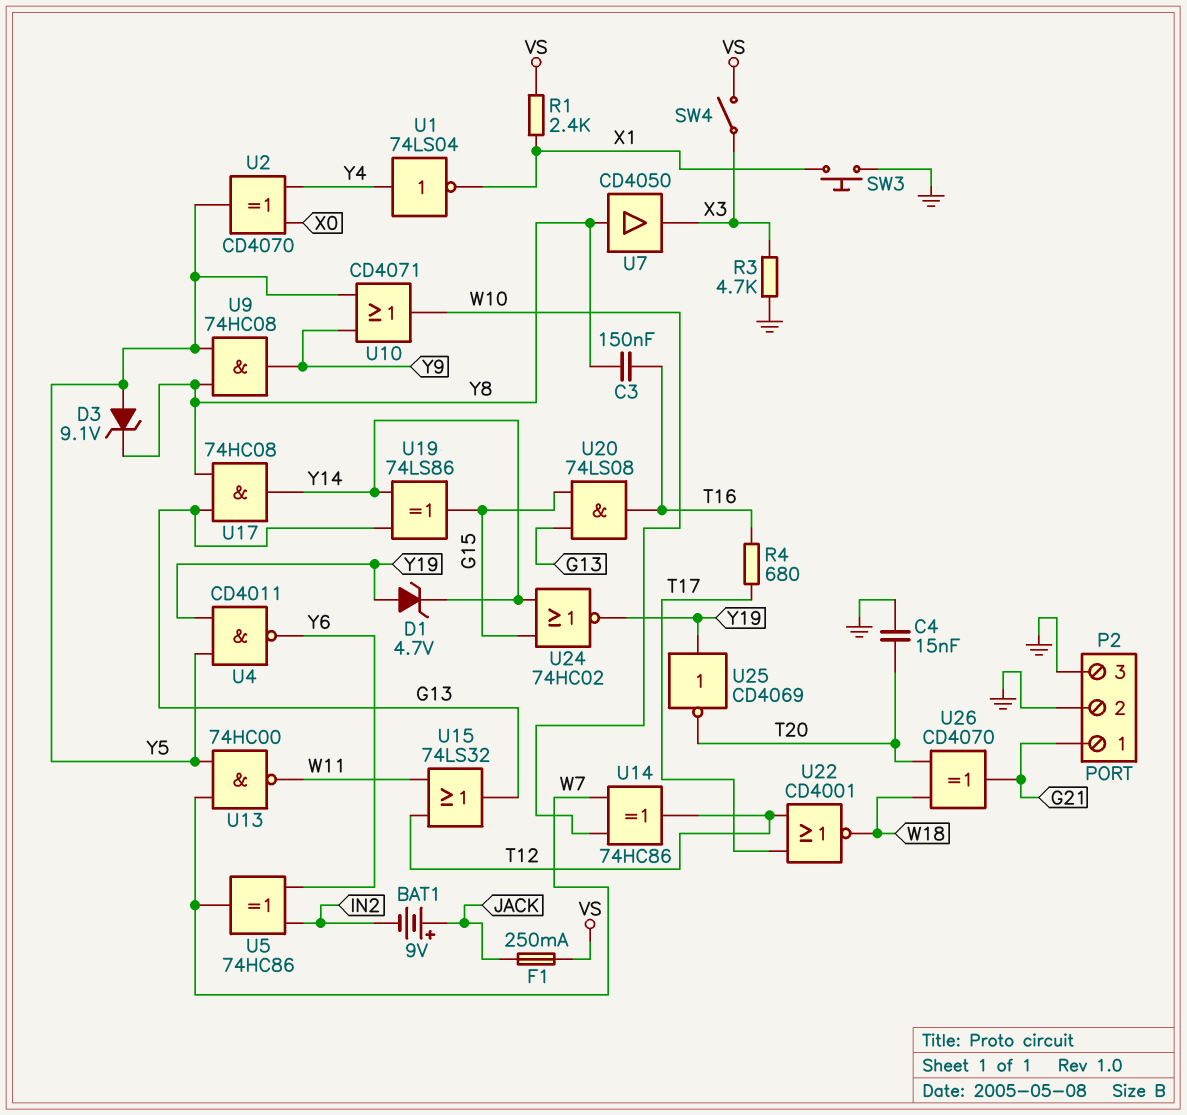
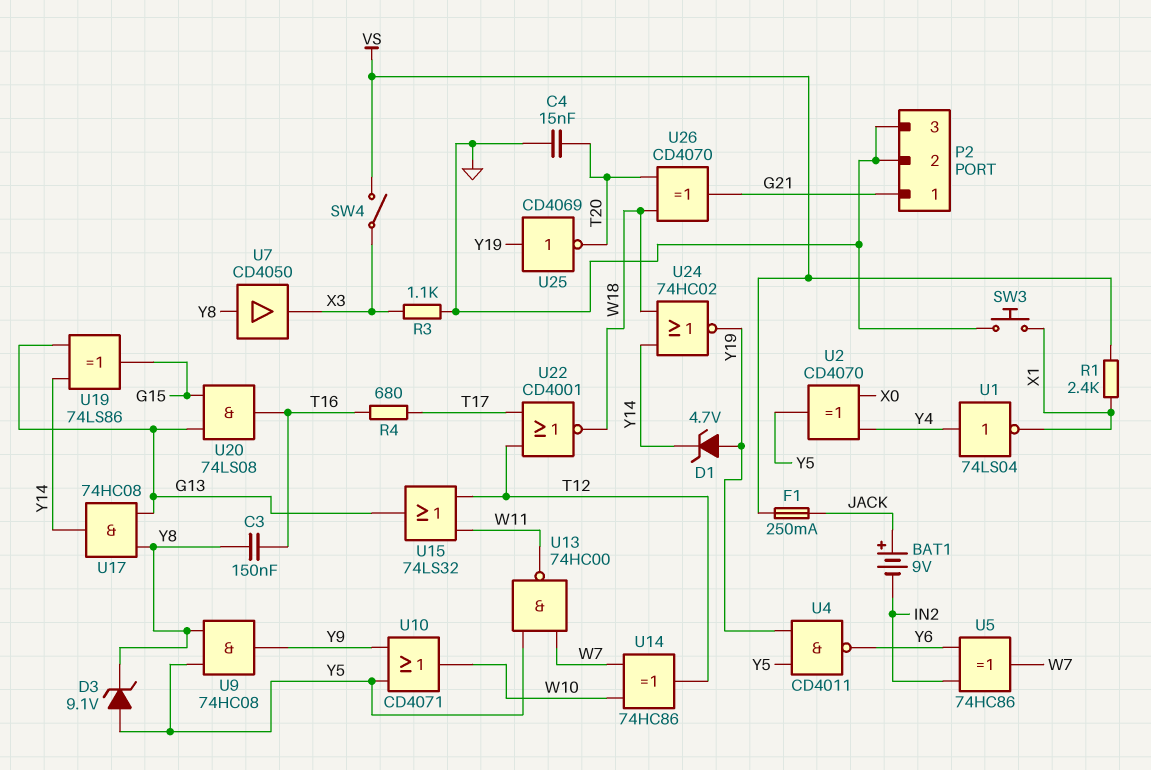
R3: 4.7k (GND, X3) -> 1.1k (GND, X3)
U24: NOR 74HC02 (in G15, in Y14, out Y19) -> NOR 74HC02 (in W18, in Y14, out Y19)

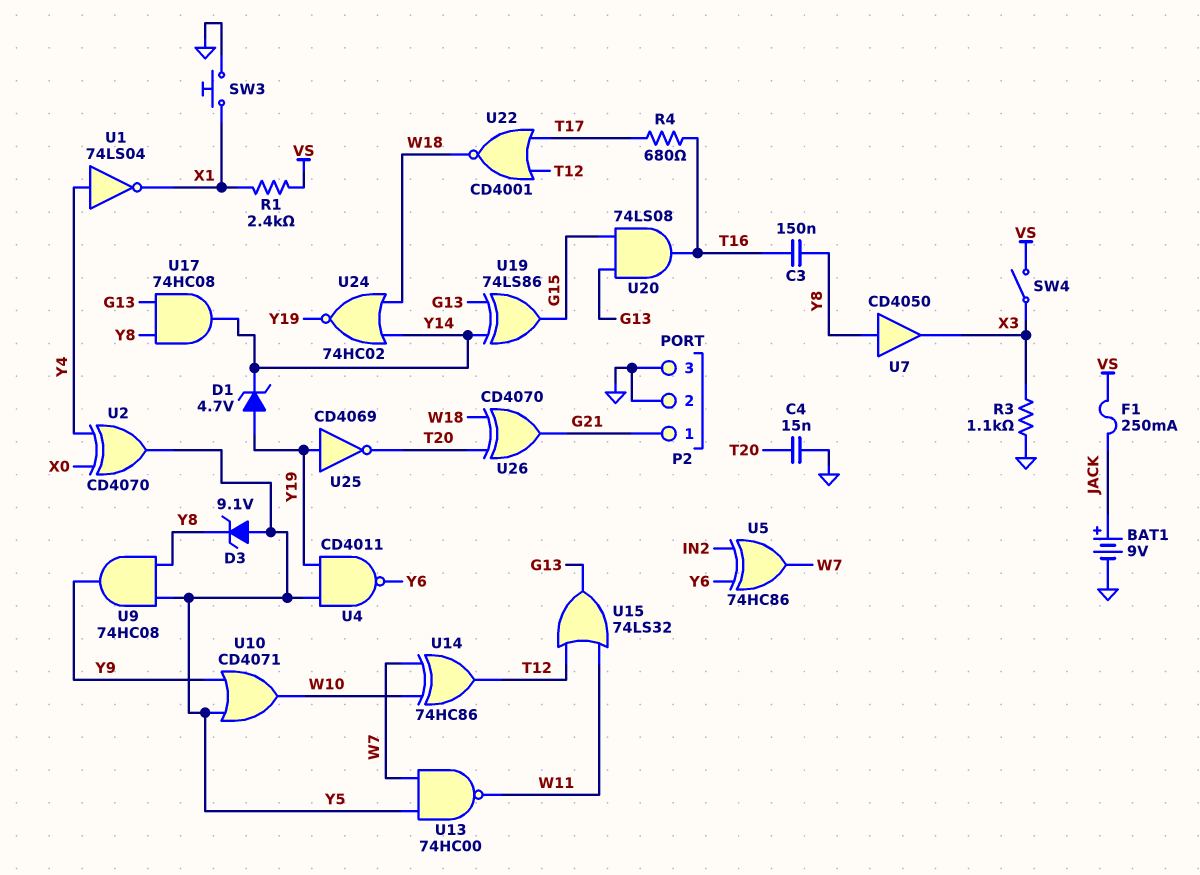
BAT1: 9V (plus JACK, minus IN2) -> 9V (plus JACK, minus GND)

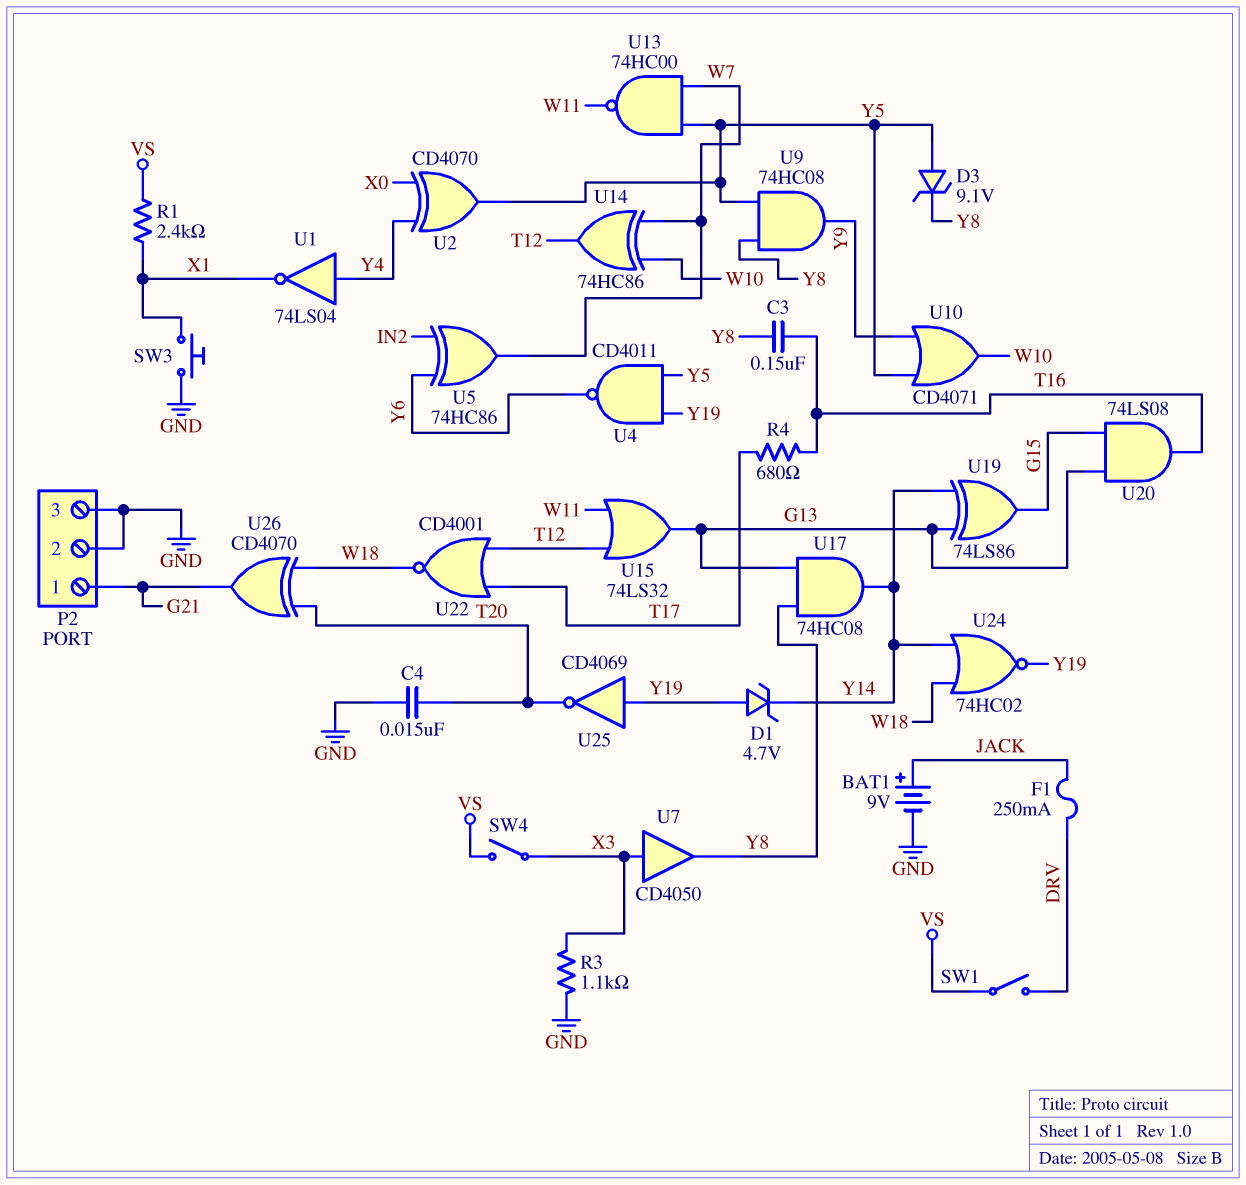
F1: 250mA (JACK, VS) -> 250mA (DRV, JACK)
SW1: none -> switch (DRV, VS)
U7: buffer CD4050 (in Y8, out X3) -> buffer CD4050 (in X3, out Y8)

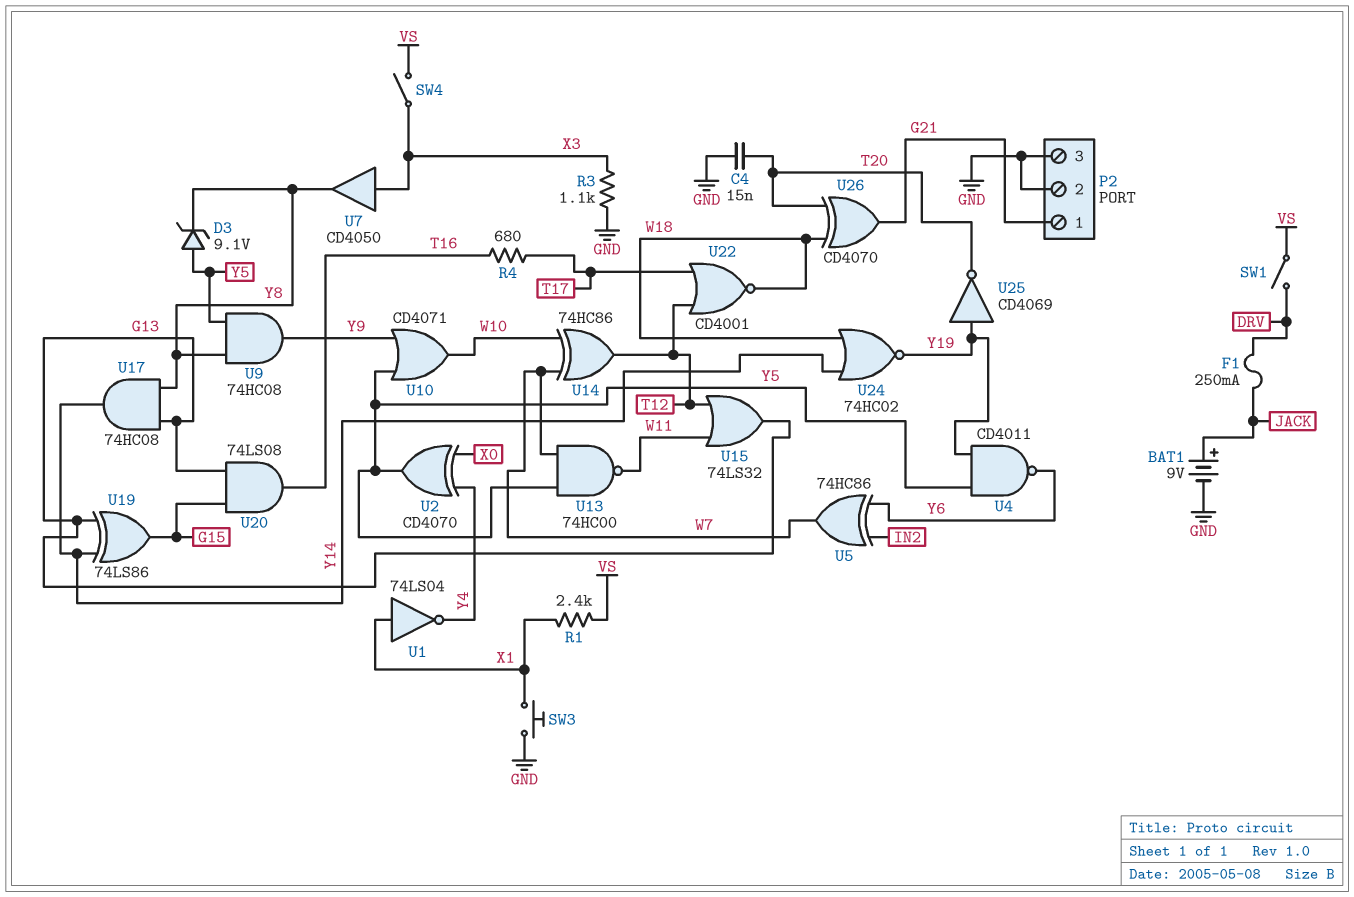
C3: 150nF (T16, Y8) -> none
D1: zener 4.7V (A Y19, K Y14) -> none
U1: NOT 74LS04 (in Y4, out X1) -> NOT 74LS04 (in X1, out Y4)

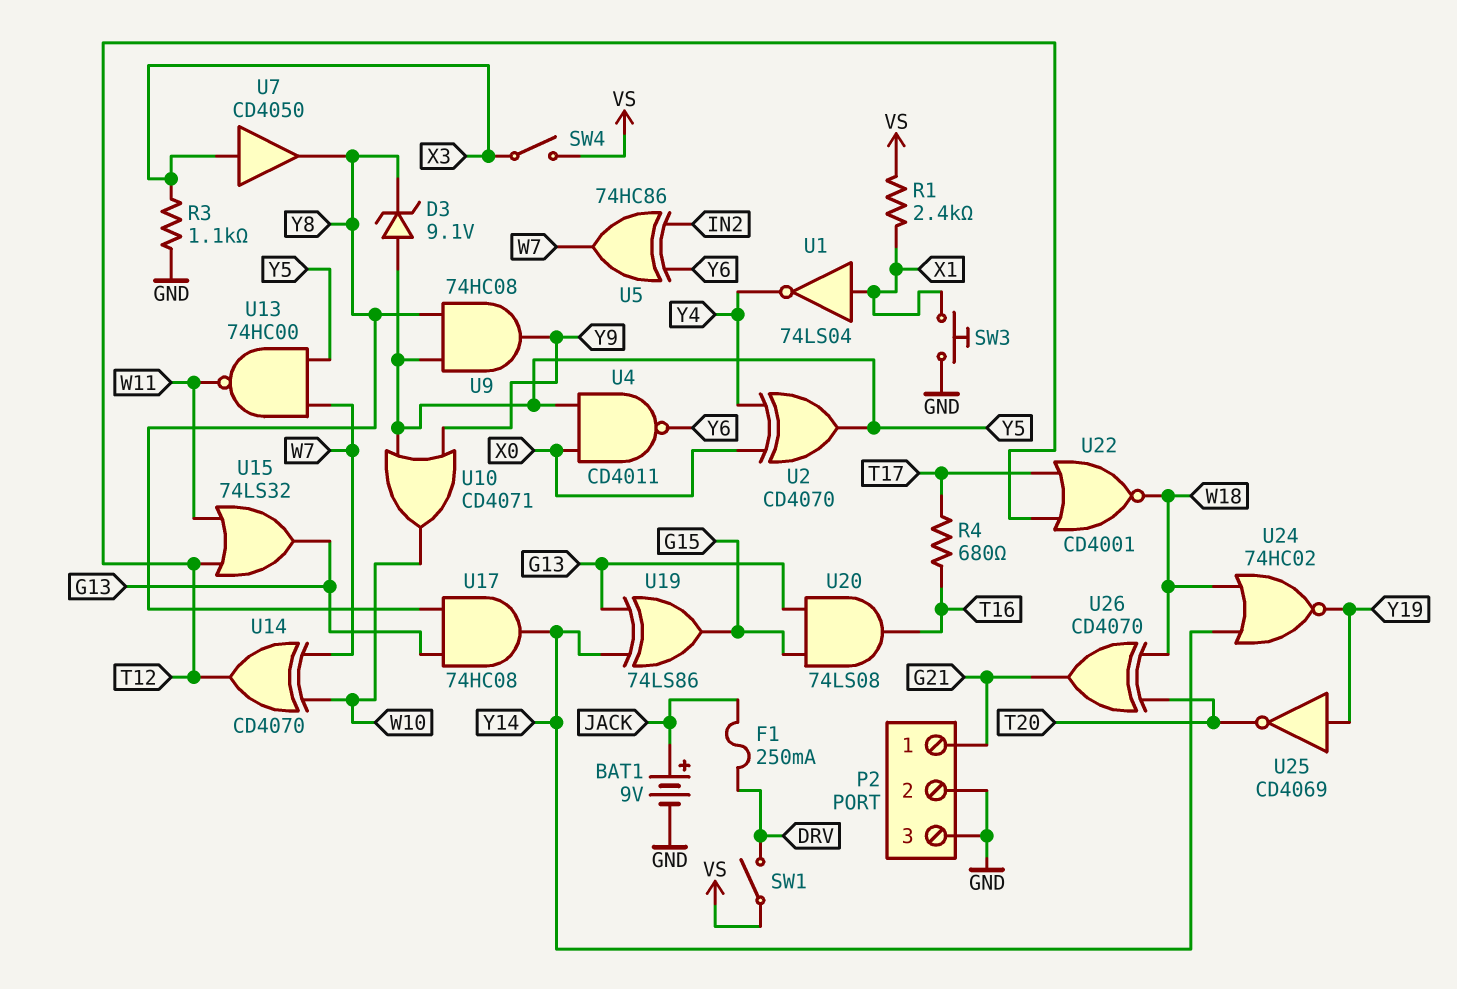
C4: 15nF (GND, T20) -> none
U4: NAND CD4011 (in Y5, in Y19, out Y6) -> NAND CD4011 (in X0, in Y5, out Y6)
U14: XOR 74HC86 (in W7, in W10, out T12) -> XOR CD4070 (in W7, in W10, out T12)

